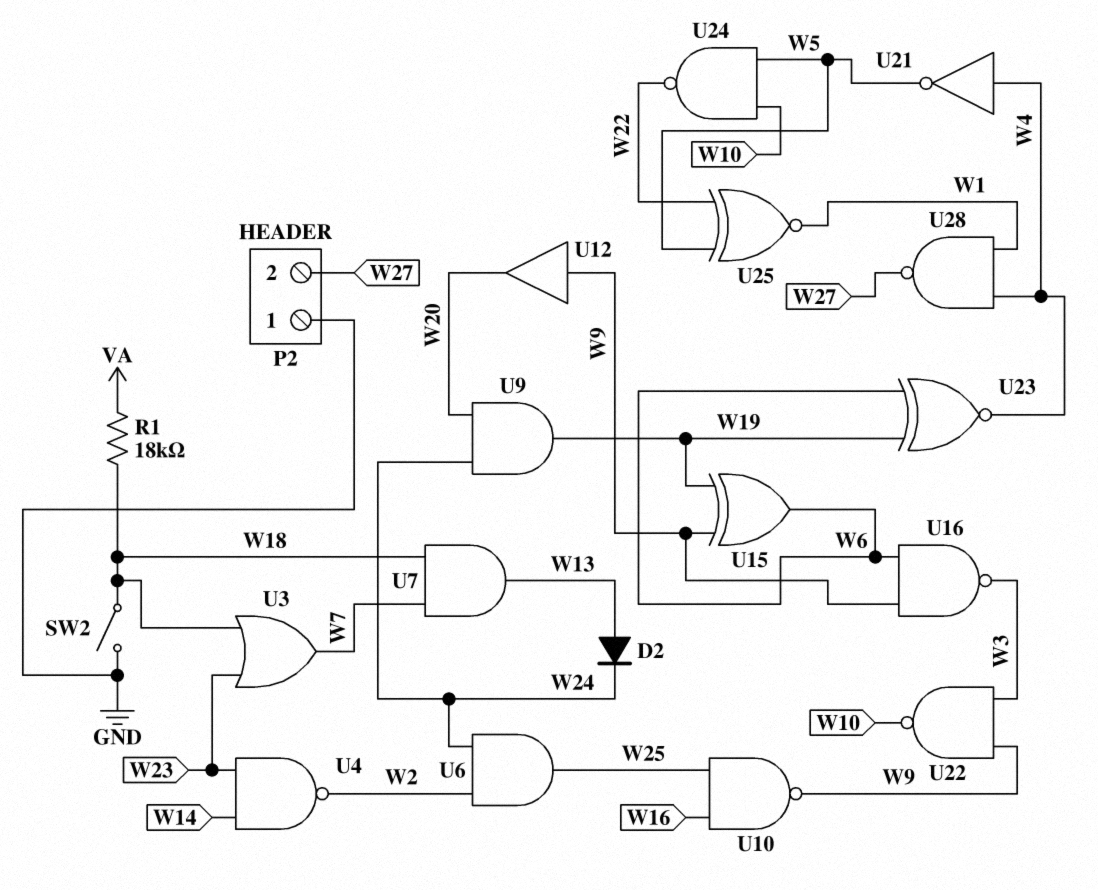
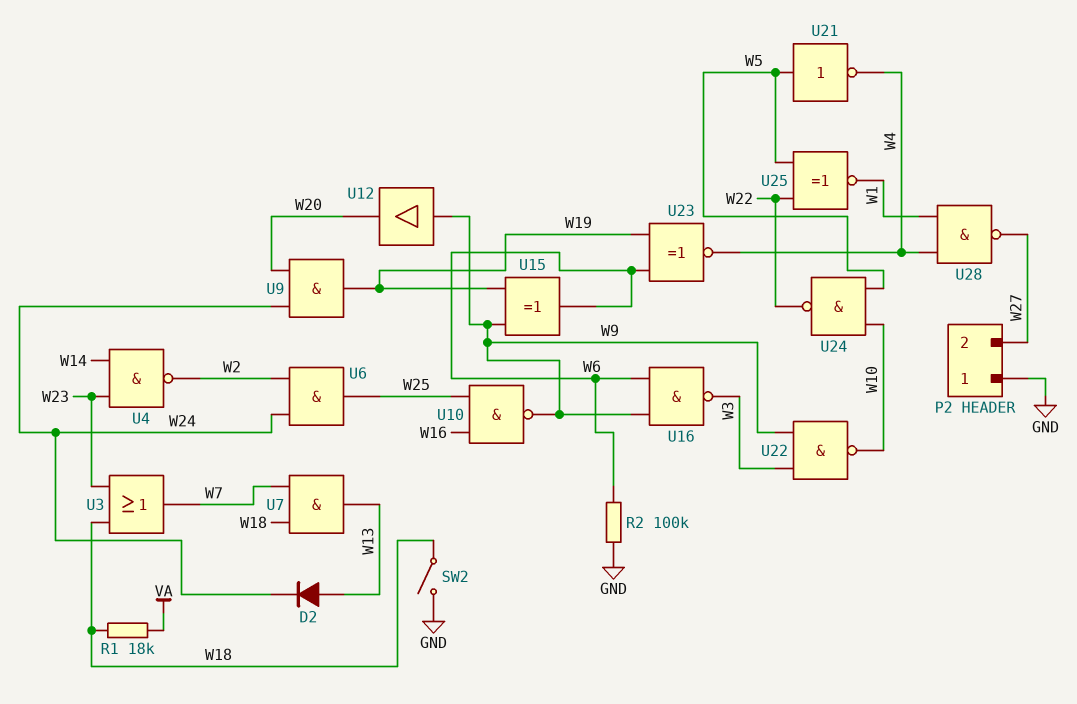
R2: none -> 100k (GND, W6)
U21: NOT (in W4, out W5) -> NOT (in W5, out W4)

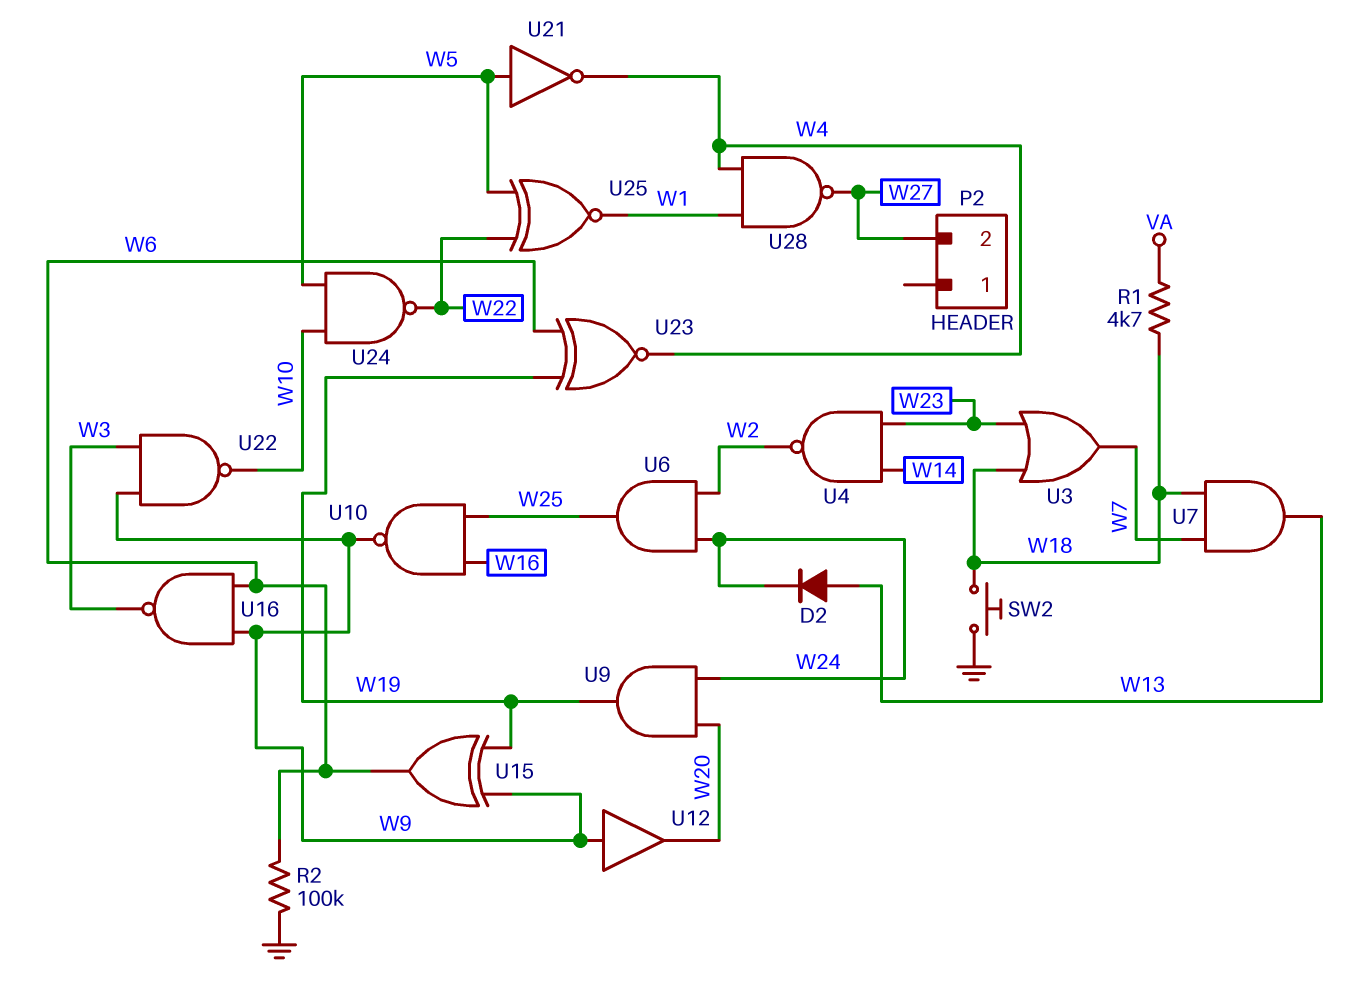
P2 pin 1: GND -> none
R1: 18k (VA, W18) -> 4.7k (VA, W18)
SW2: switch (GND, W18) -> button (GND, W18)

